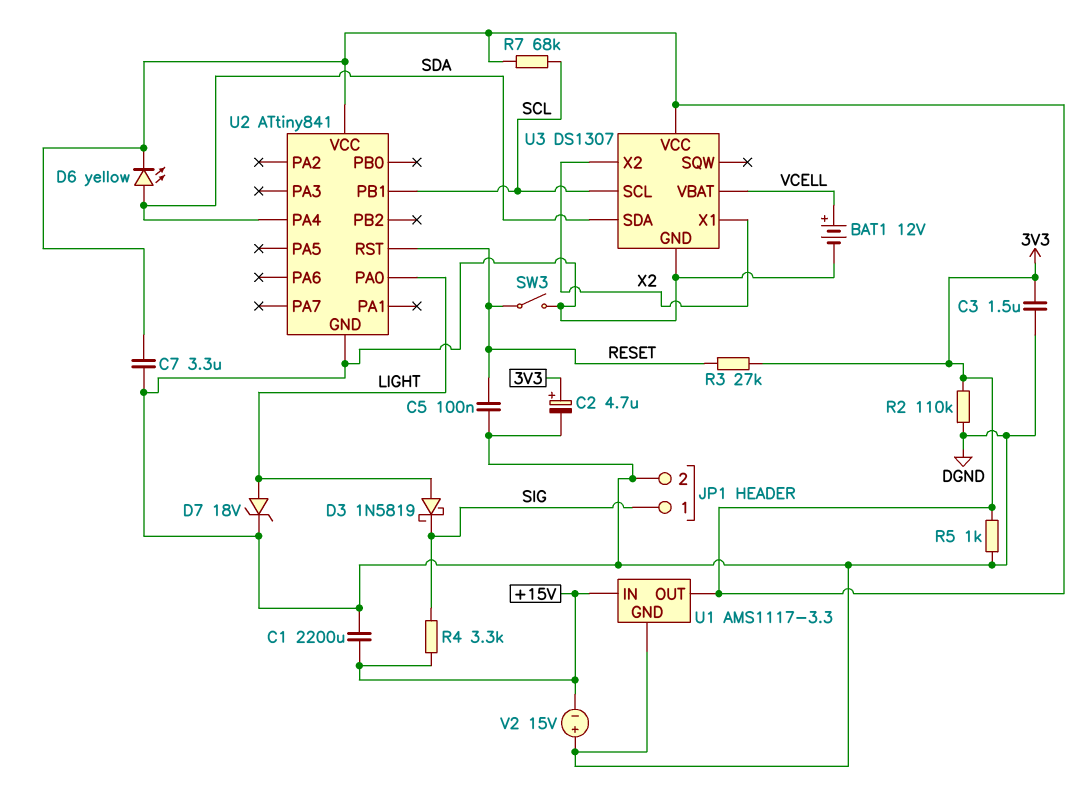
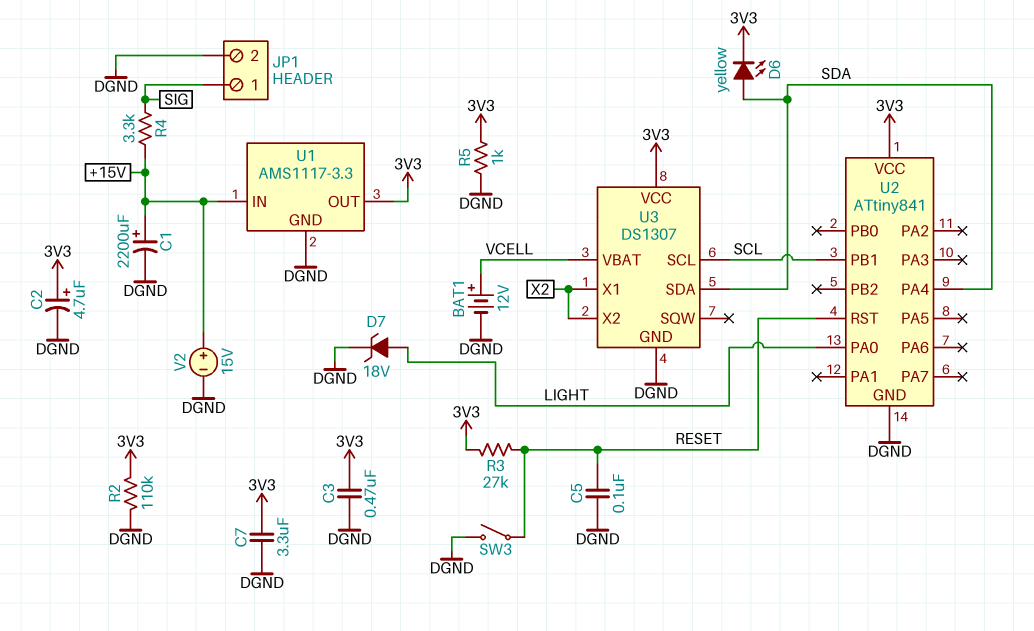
C1: 2200uF (+15V, DGND) -> 2200uF (plus +15V, minus DGND)
C3: 1.5uF (3V3, DGND) -> 470nF (3V3, DGND)
D3: schottky 1N5819 (A LIGHT, K SIG) -> none
R7: 68k (3V3, SCL) -> none
V2: 15V (plus DGND, minus +15V) -> 15V (plus +15V, minus DGND)

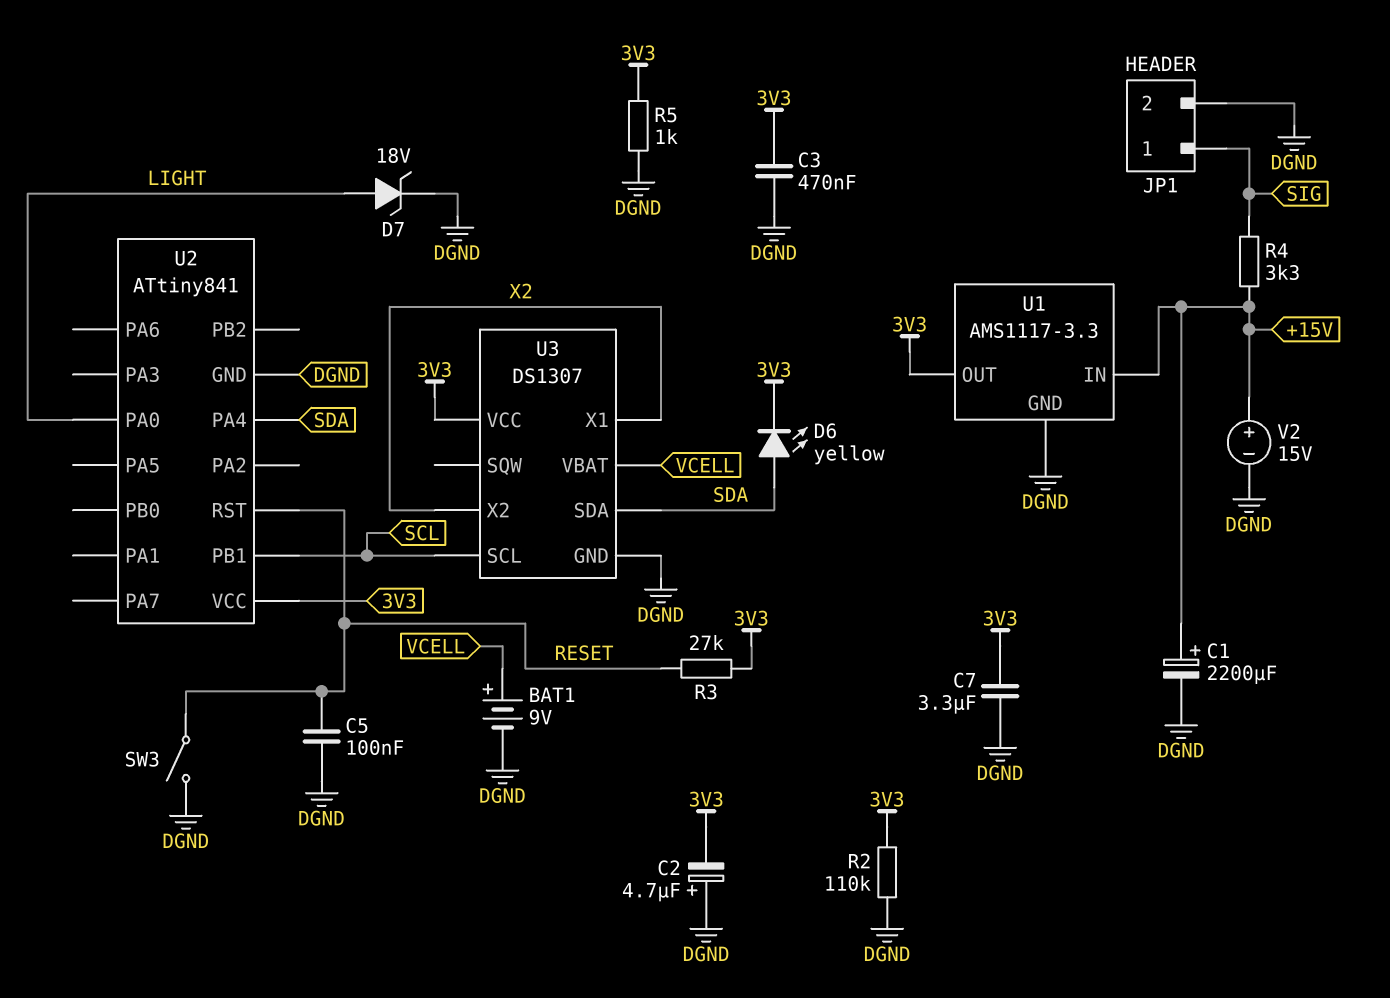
BAT1: 12V (plus VCELL, minus DGND) -> 9V (plus VCELL, minus DGND)
C2: 4.7uF (plus 3V3, minus DGND) -> 4.7uF (plus DGND, minus 3V3)

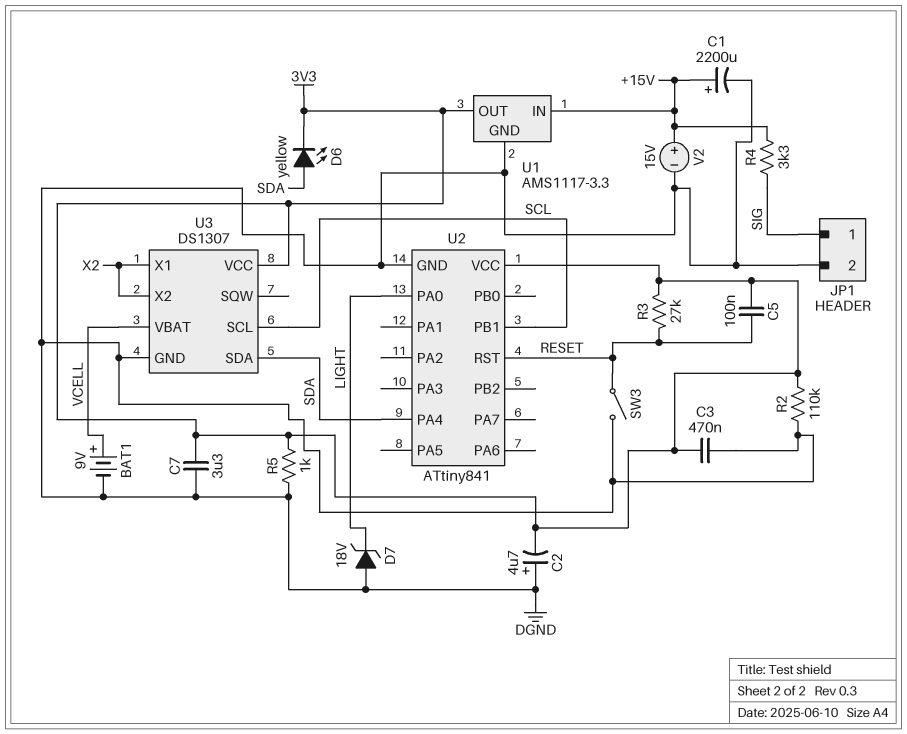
C5: 100nF (DGND, RESET) -> 100nF (3V3, RESET)
D7: zener 18V (A LIGHT, K DGND) -> zener 18V (A DGND, K LIGHT)

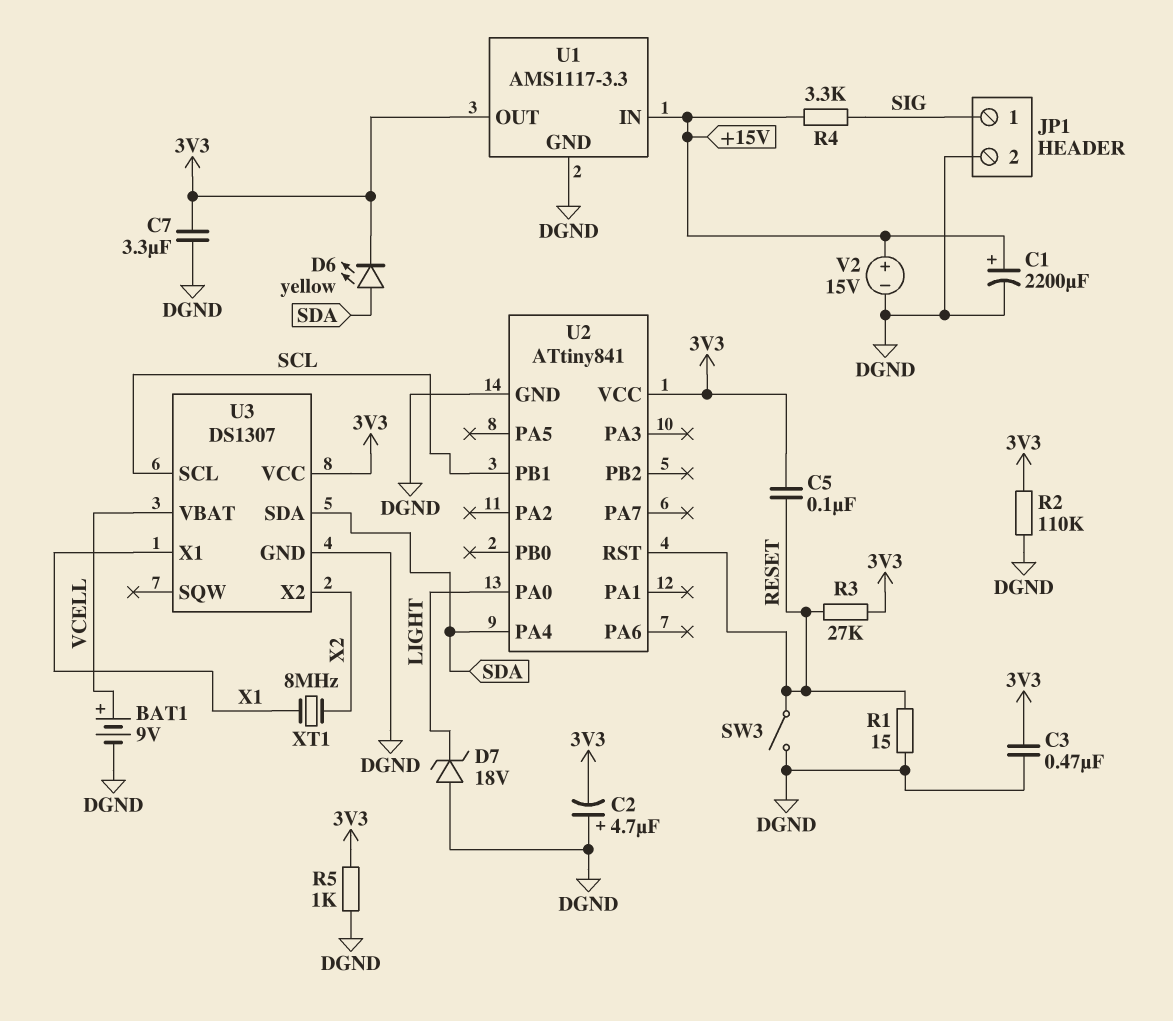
R1: none -> 15 (DGND, RESET)
U3 pin X1: X2 -> X1
XT1: none -> 8MHz (X1, X2)

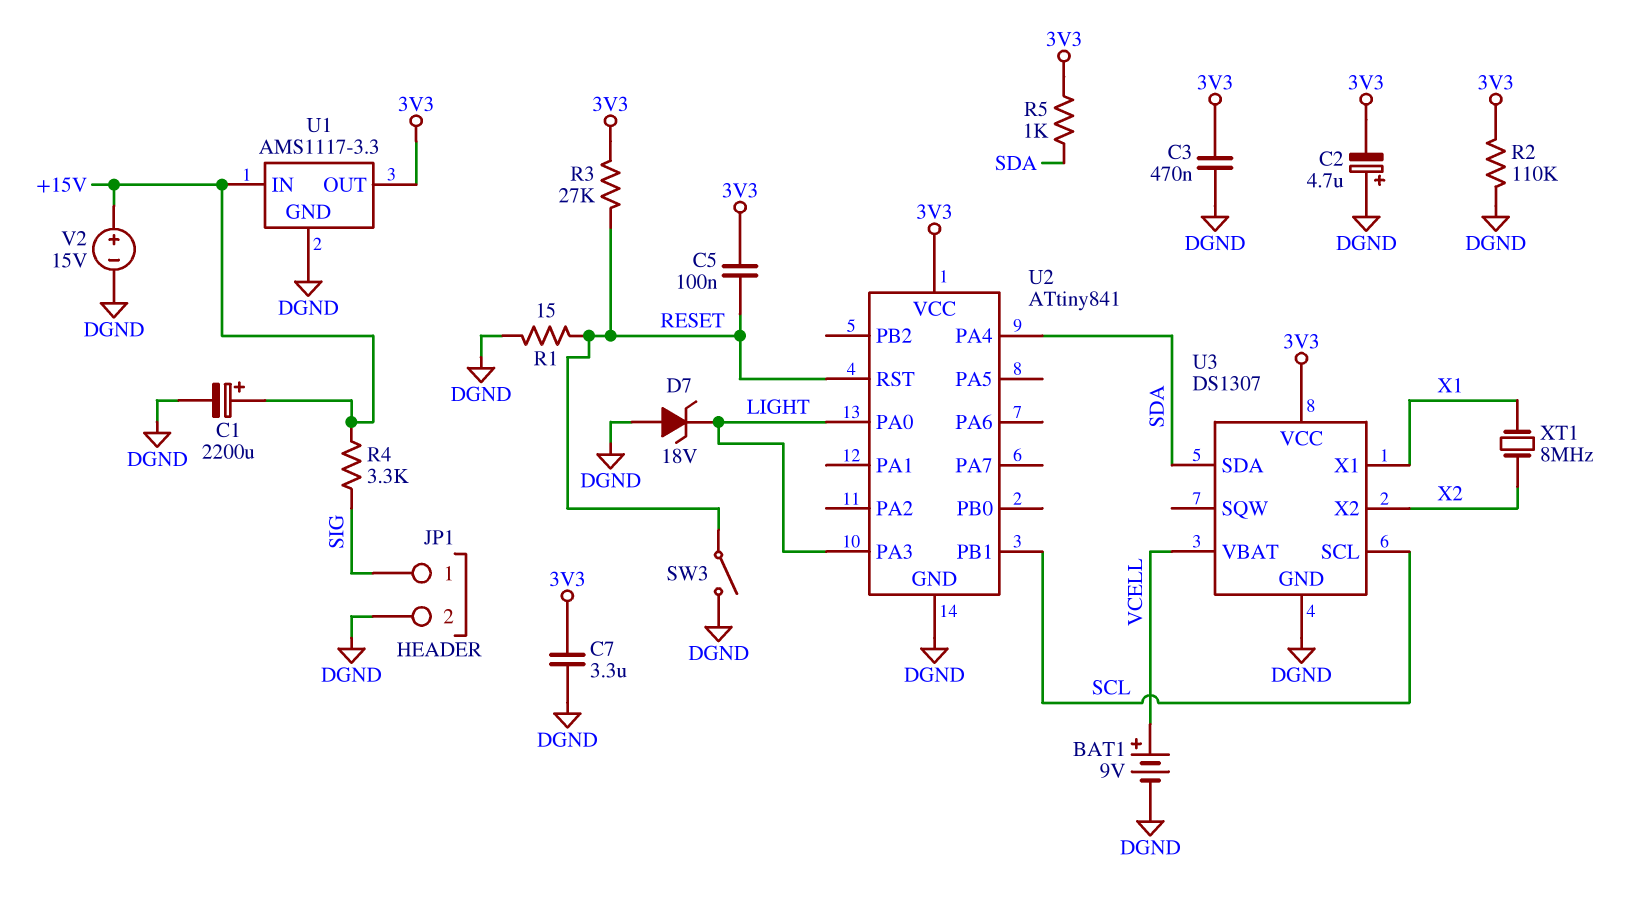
D6: LED yellow (A SDA, K 3V3) -> none
R5: 1k (3V3, DGND) -> 1k (3V3, SDA)
U2 pin PA3: none -> LIGHT

